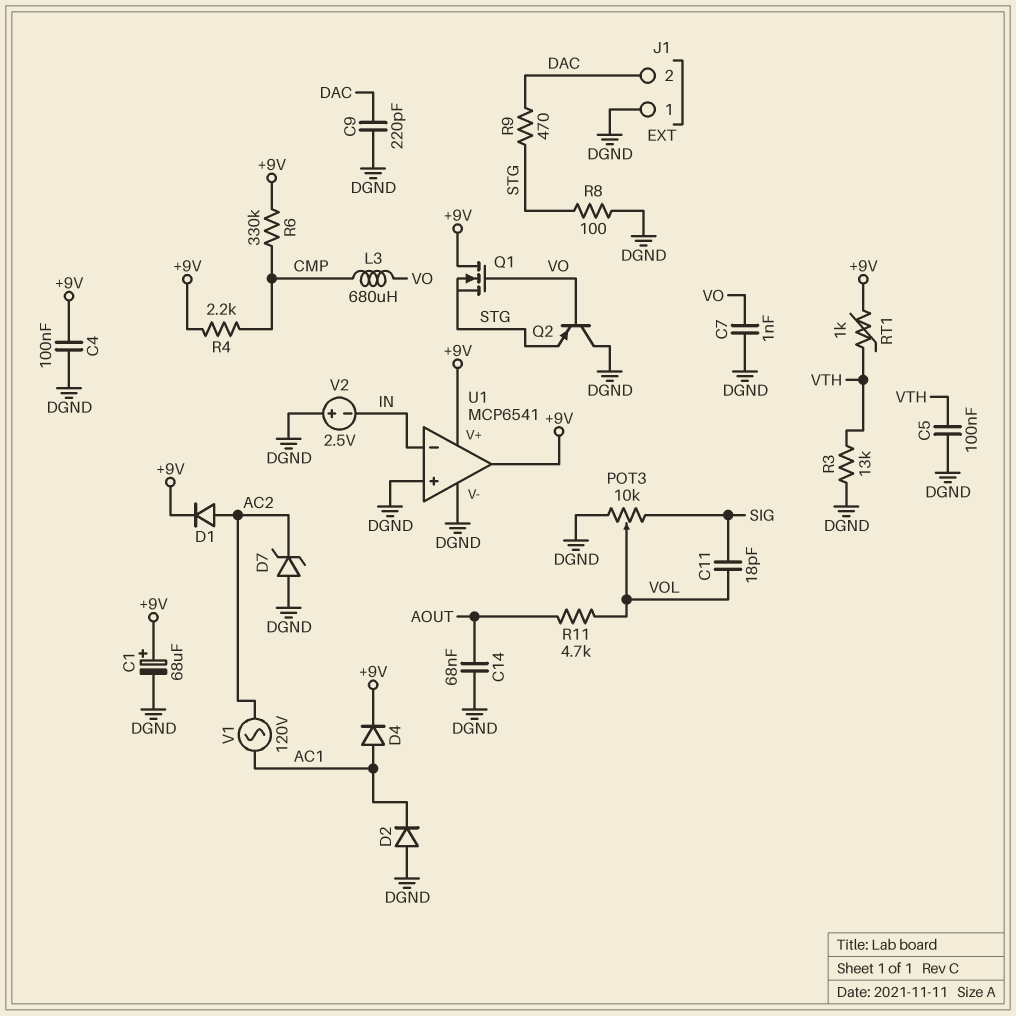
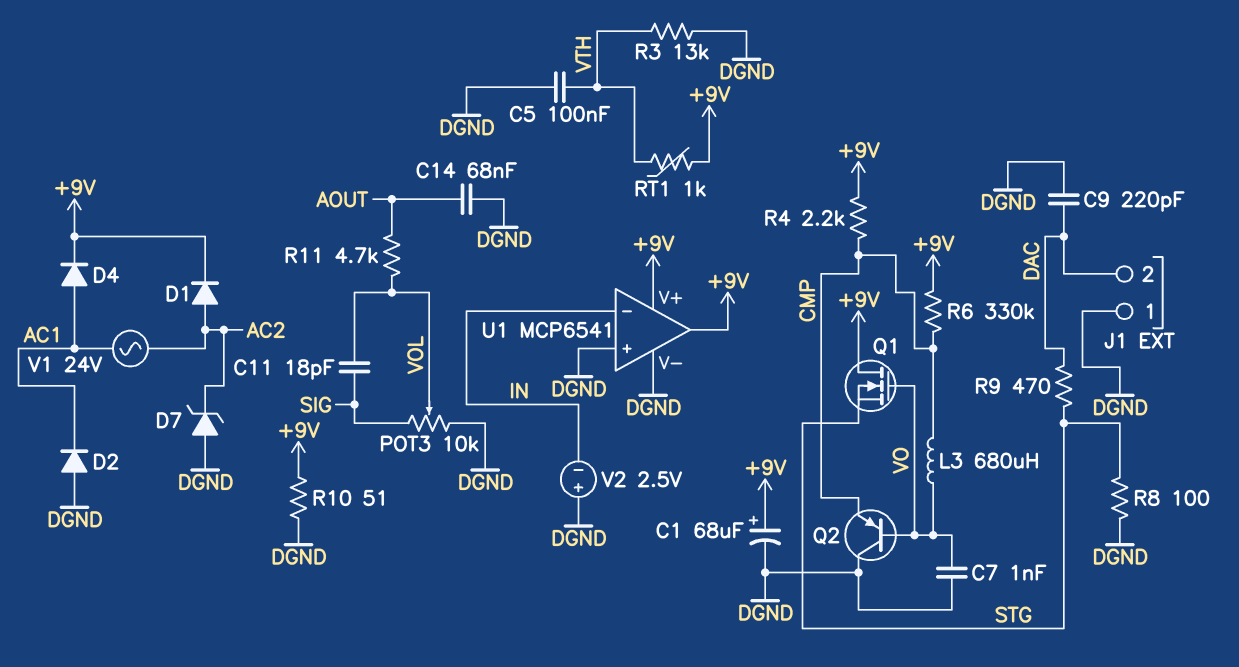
C4: 100nF (+9V, DGND) -> none
Q2: PNP (B VO, C DGND, E STG) -> PNP (B VO, C DGND, E CMP)
R10: none -> 51 (+9V, DGND)
V1: AC 120V (AC1, AC2) -> AC 24V (AC1, AC2)

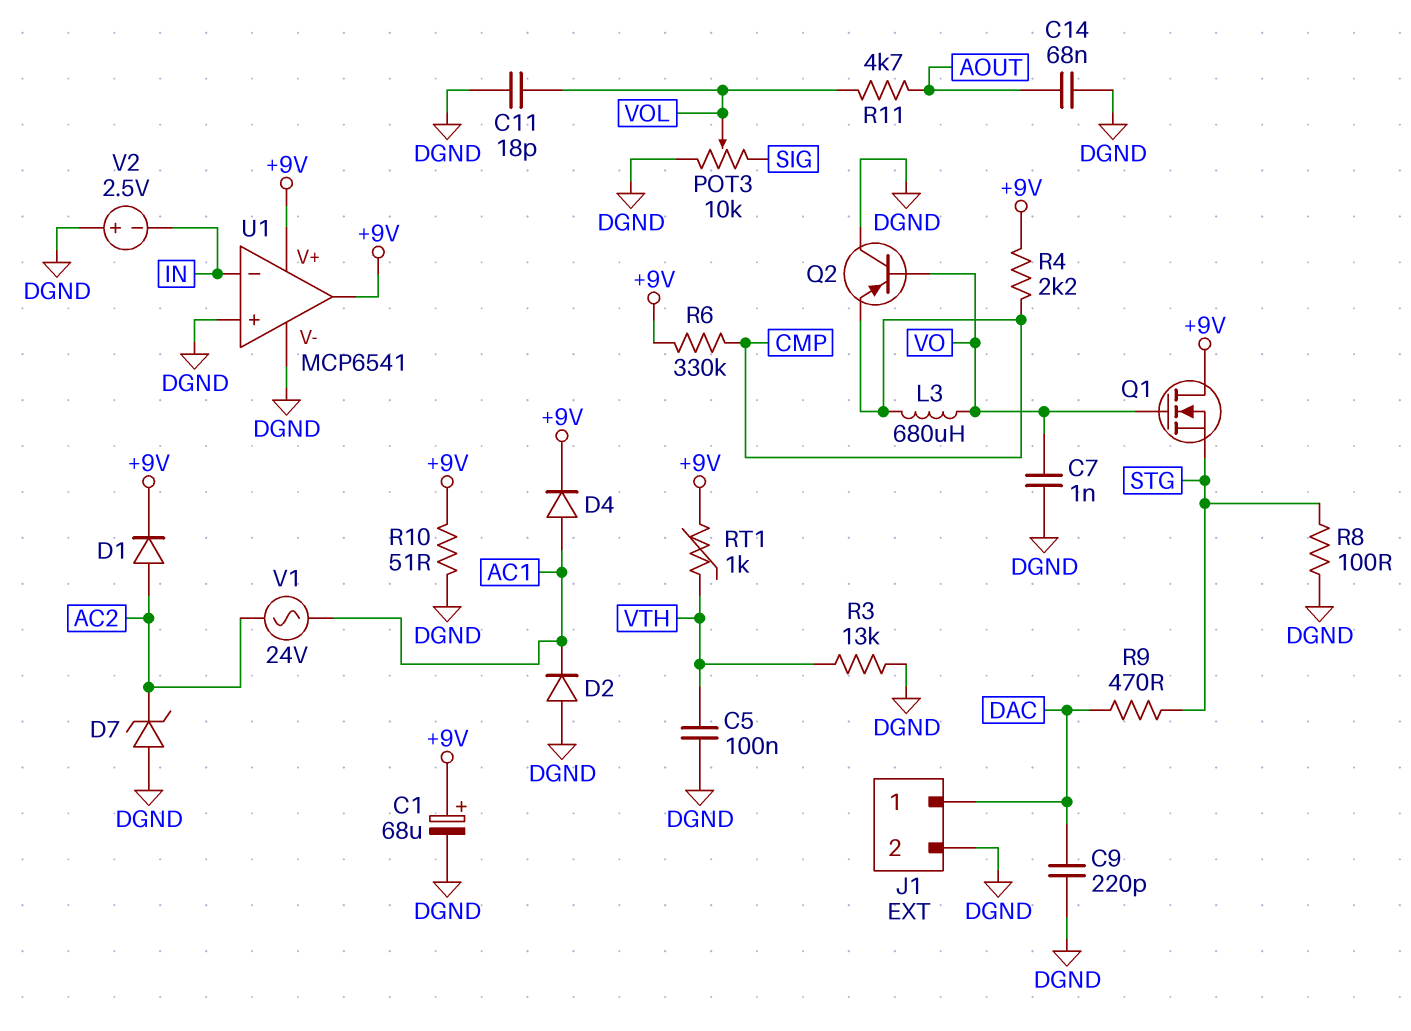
C11: 18pF (SIG, VOL) -> 18pF (DGND, VOL)
J1 pin 1: DGND -> DAC
J1 pin 2: DAC -> DGND

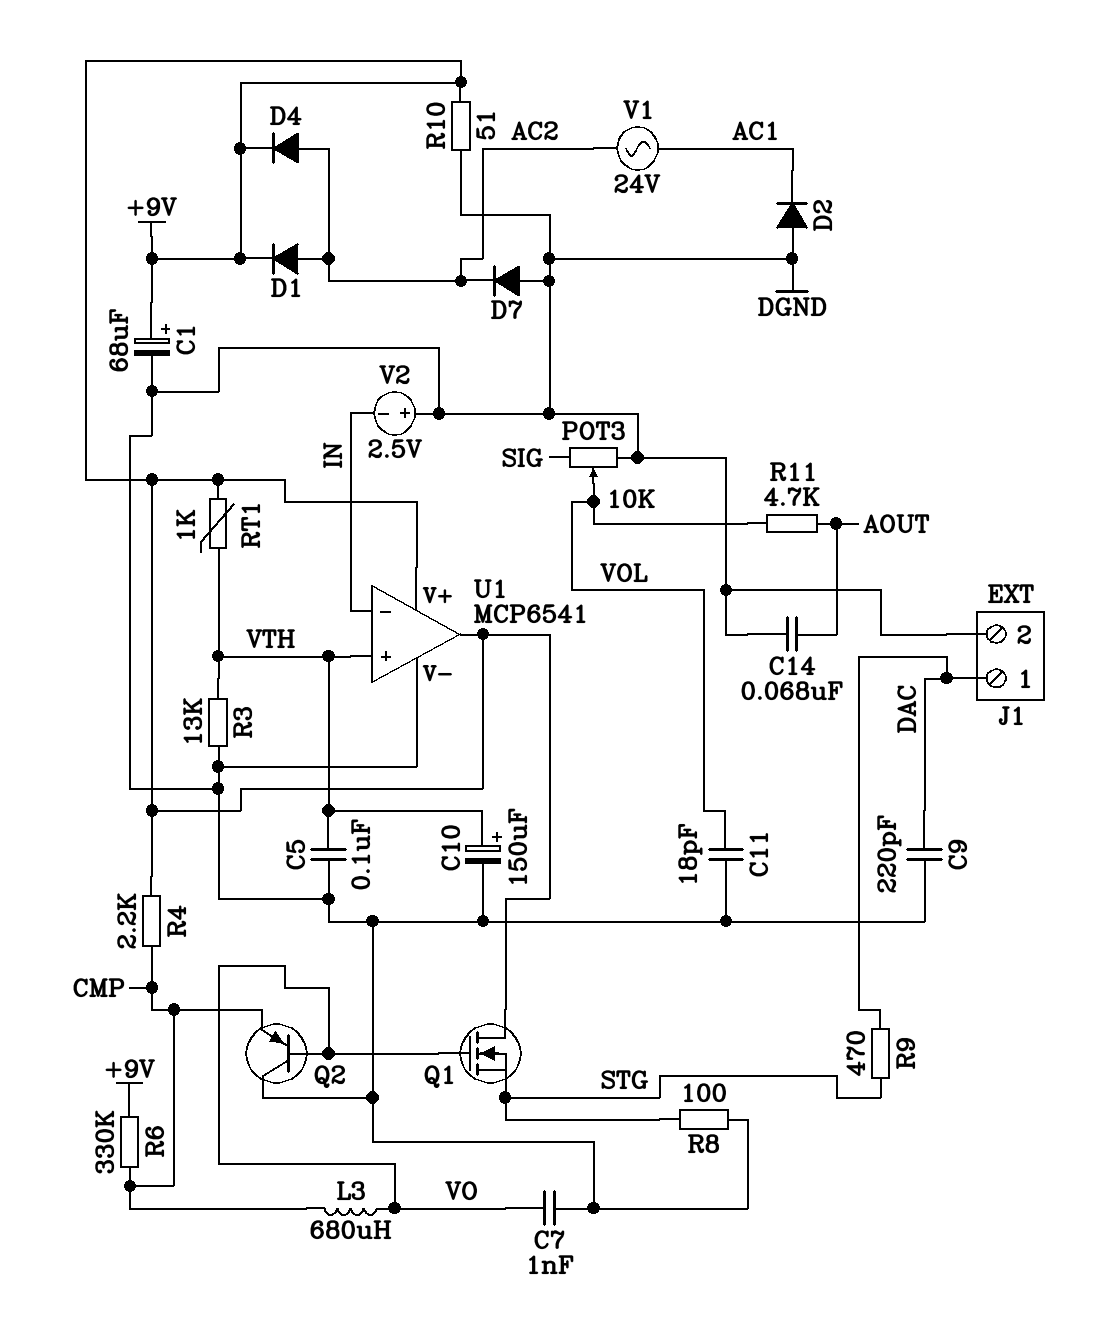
C10: none -> 150uF (plus VTH, minus DGND)
D4: diode (A AC1, K +9V) -> diode (A AC2, K +9V)
D7: zener (A DGND, K AC2) -> diode (A DGND, K AC2)
U1 pin in+: DGND -> VTH

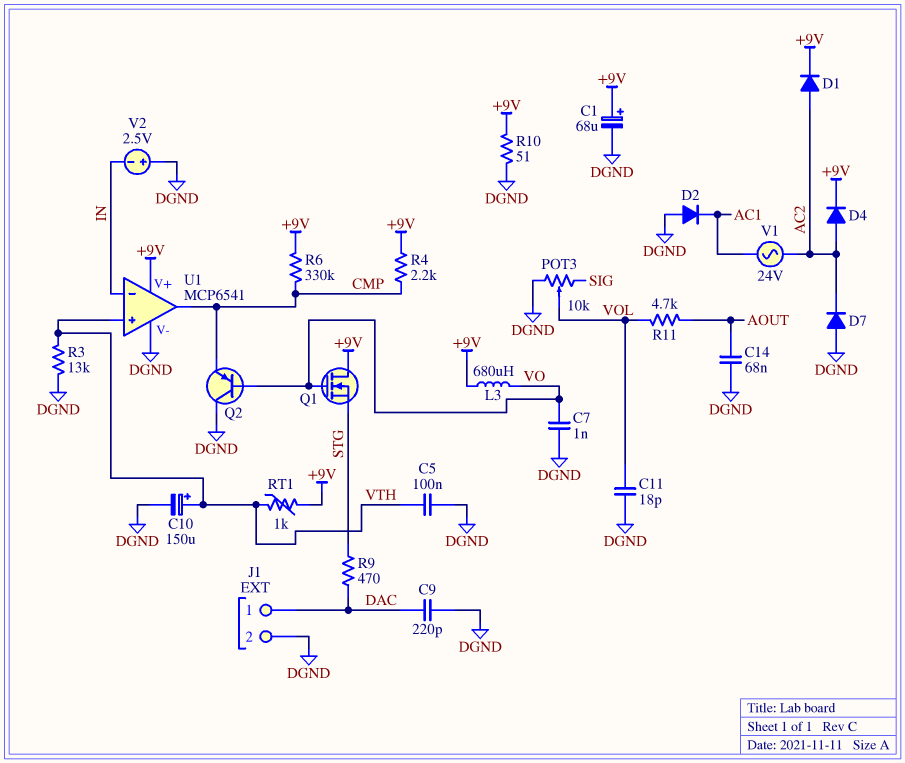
L3: 680uH (CMP, VO) -> 680uH (+9V, VO)
R8: 100 (DGND, STG) -> none
U1 pin out: +9V -> CMP

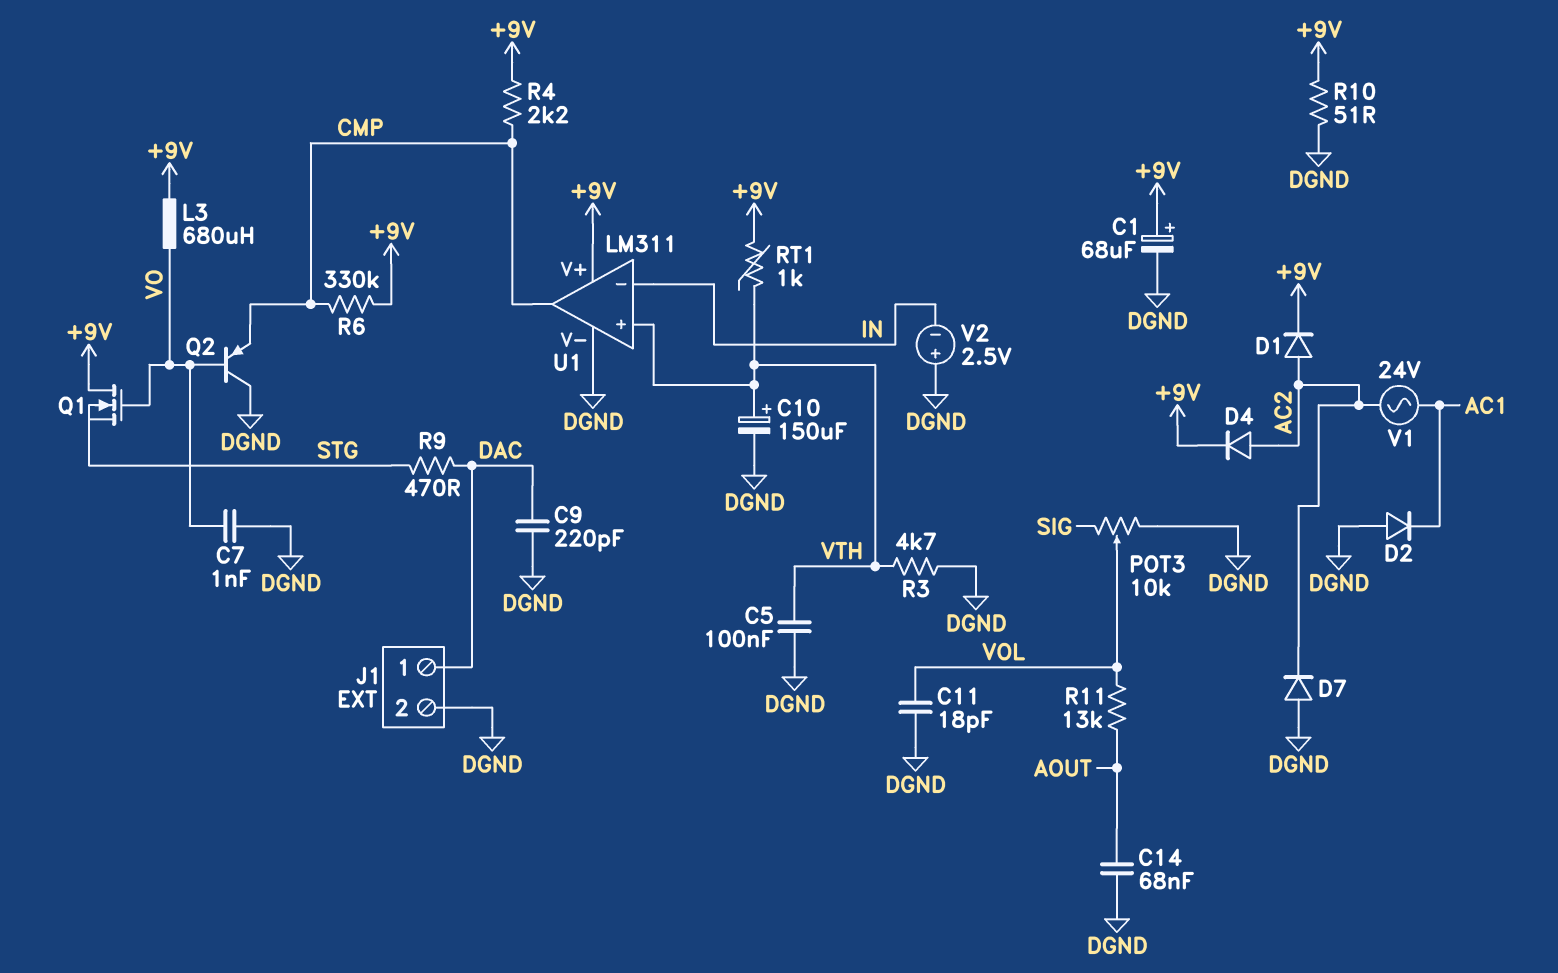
R3: 13k (DGND, VTH) -> 4.7k (DGND, VTH)
R11: 4.7k (AOUT, VOL) -> 13k (AOUT, VOL)
U1: MCP6541 -> LM311

